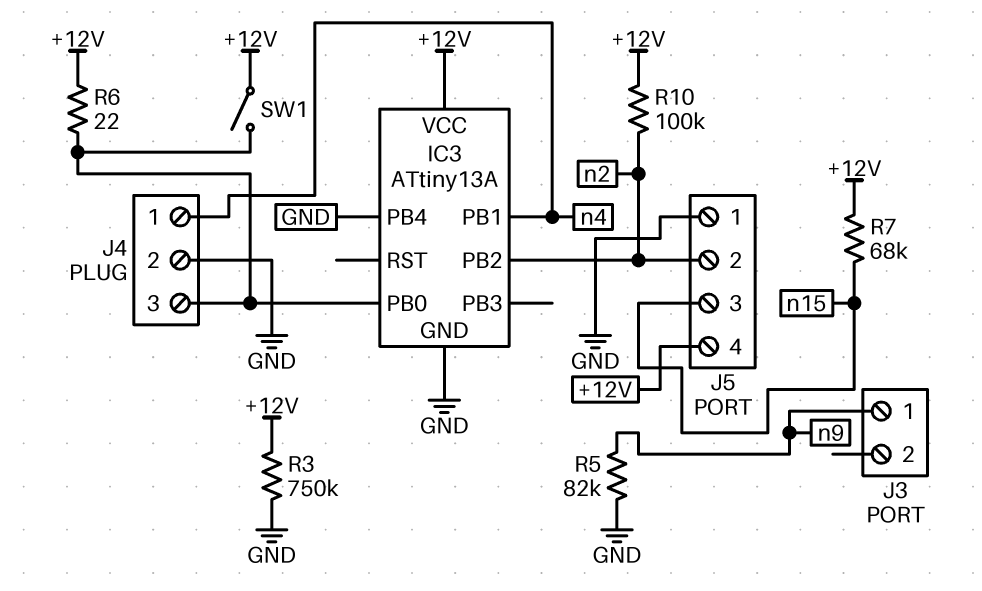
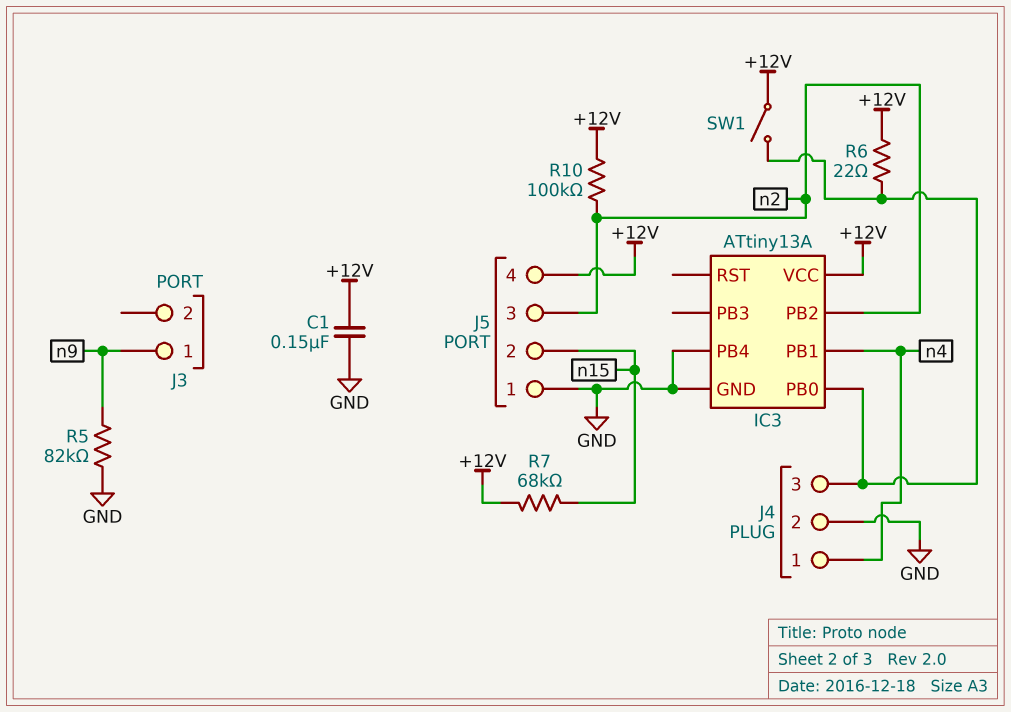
C1: none -> 150nF (+12V, GND)
J5 pin 2: n2 -> n15
J5 pin 3: n15 -> n2
R3: 750k (+12V, GND) -> none

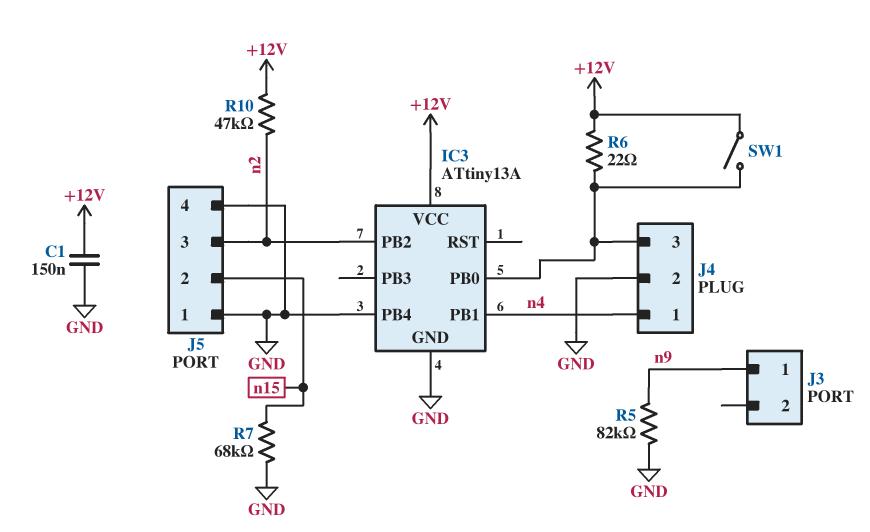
J5 pin 4: +12V -> GND
R7: 68k (+12V, n15) -> 68k (GND, n15)
R10: 100k (+12V, n2) -> 47k (+12V, n2)

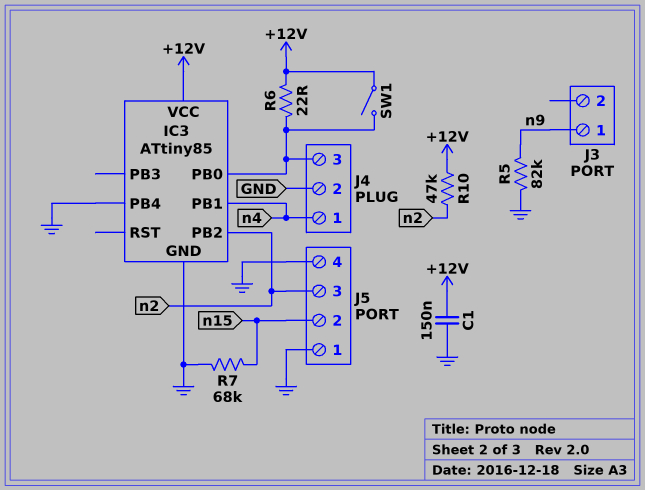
IC3: ATtiny13A -> ATtiny85

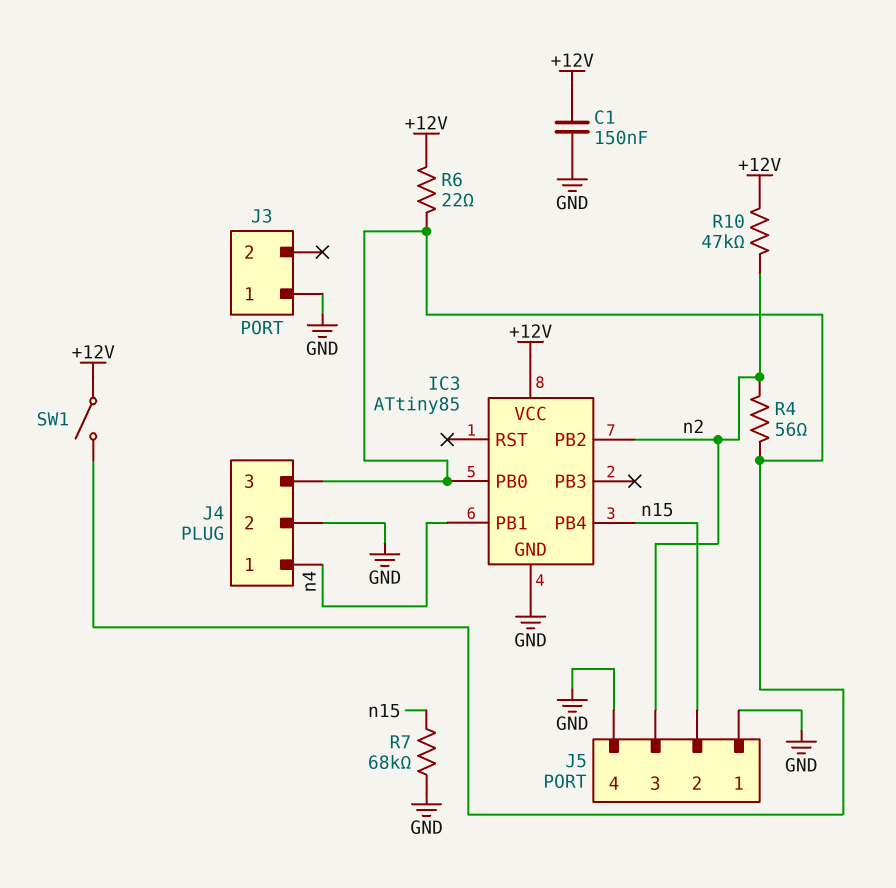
IC3 pin PB4: GND -> n15
J3 pin 1: n9 -> GND
R4: none -> 56 (IC3/PB0, n2)
R5: 82k (GND, n9) -> none

